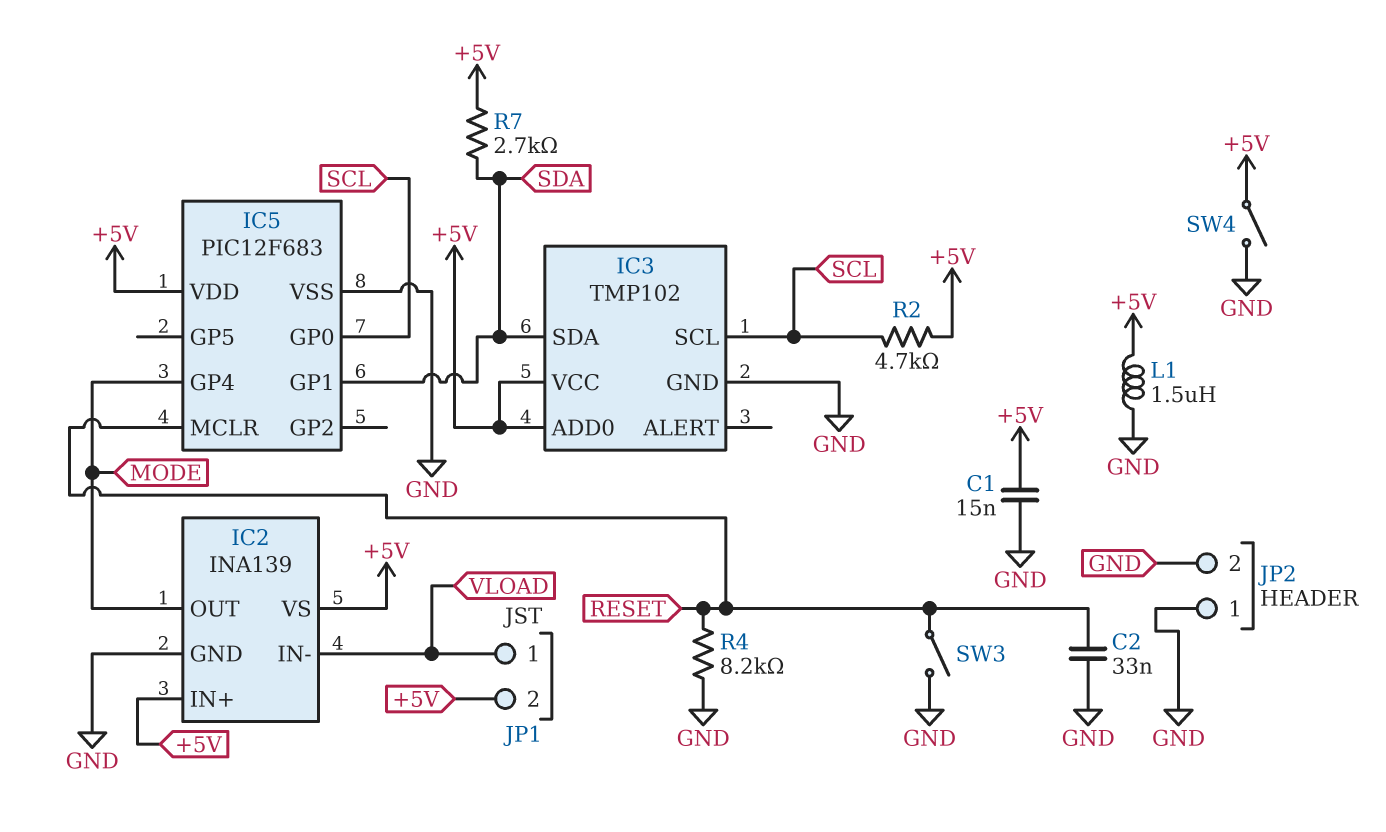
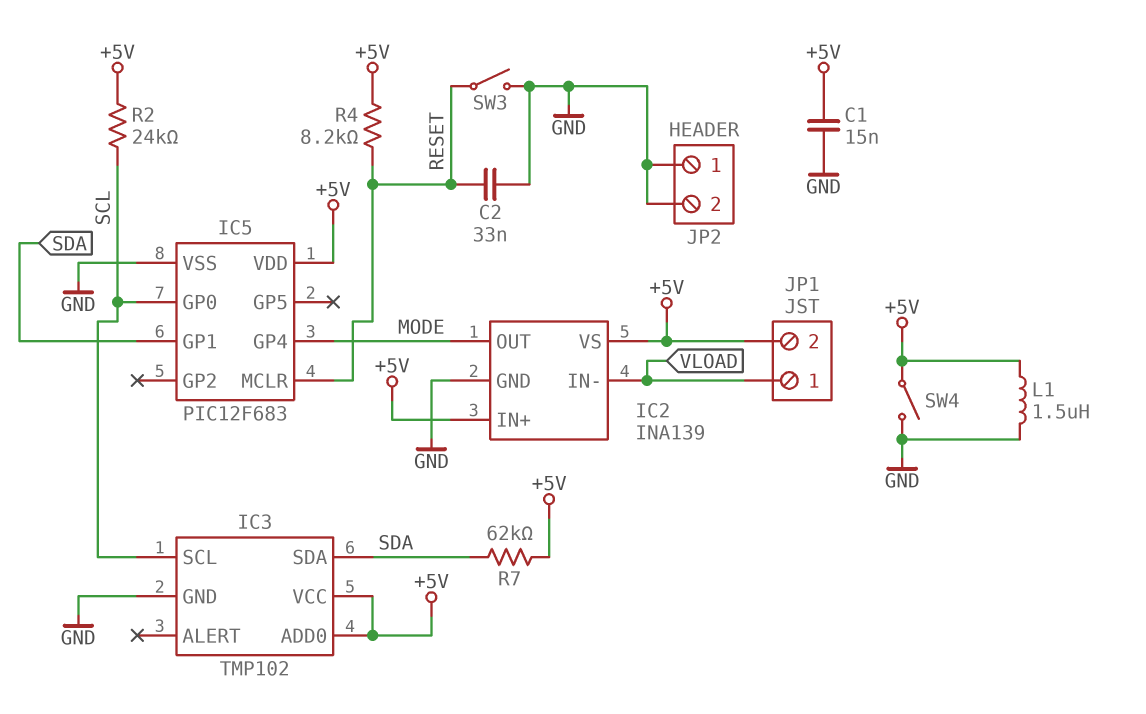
R2: 4.7k (+5V, SCL) -> 24k (+5V, SCL)
R4: 8.2k (GND, RESET) -> 8.2k (+5V, RESET)
R7: 2.7k (+5V, SDA) -> 62k (+5V, SDA)

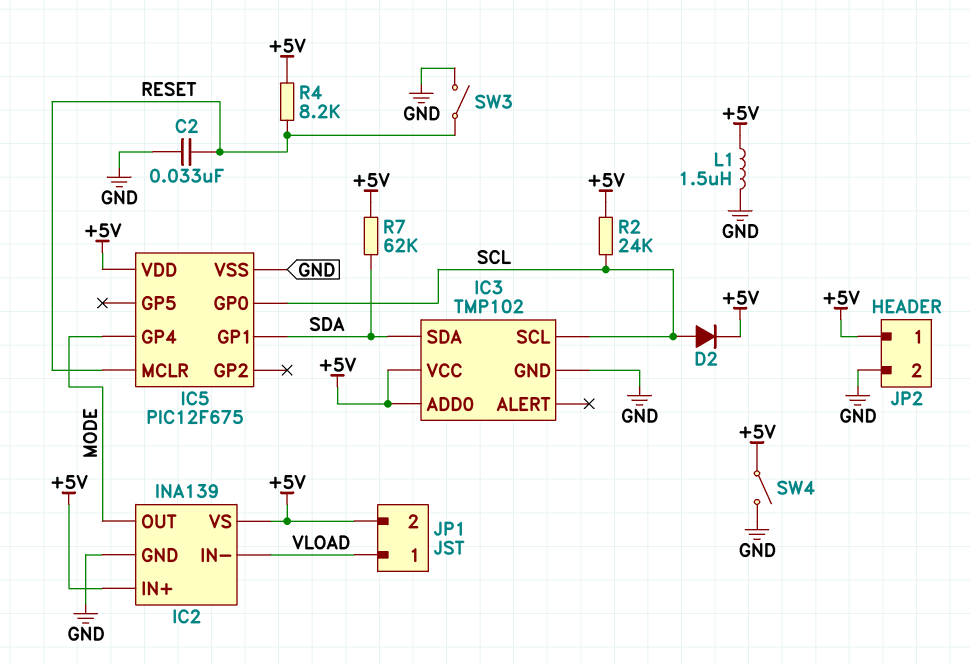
C1: 15nF (+5V, GND) -> none
D2: none -> diode (A SCL, K +5V)
IC5: PIC12F683 -> PIC12F675
JP2 pin 1: GND -> +5V

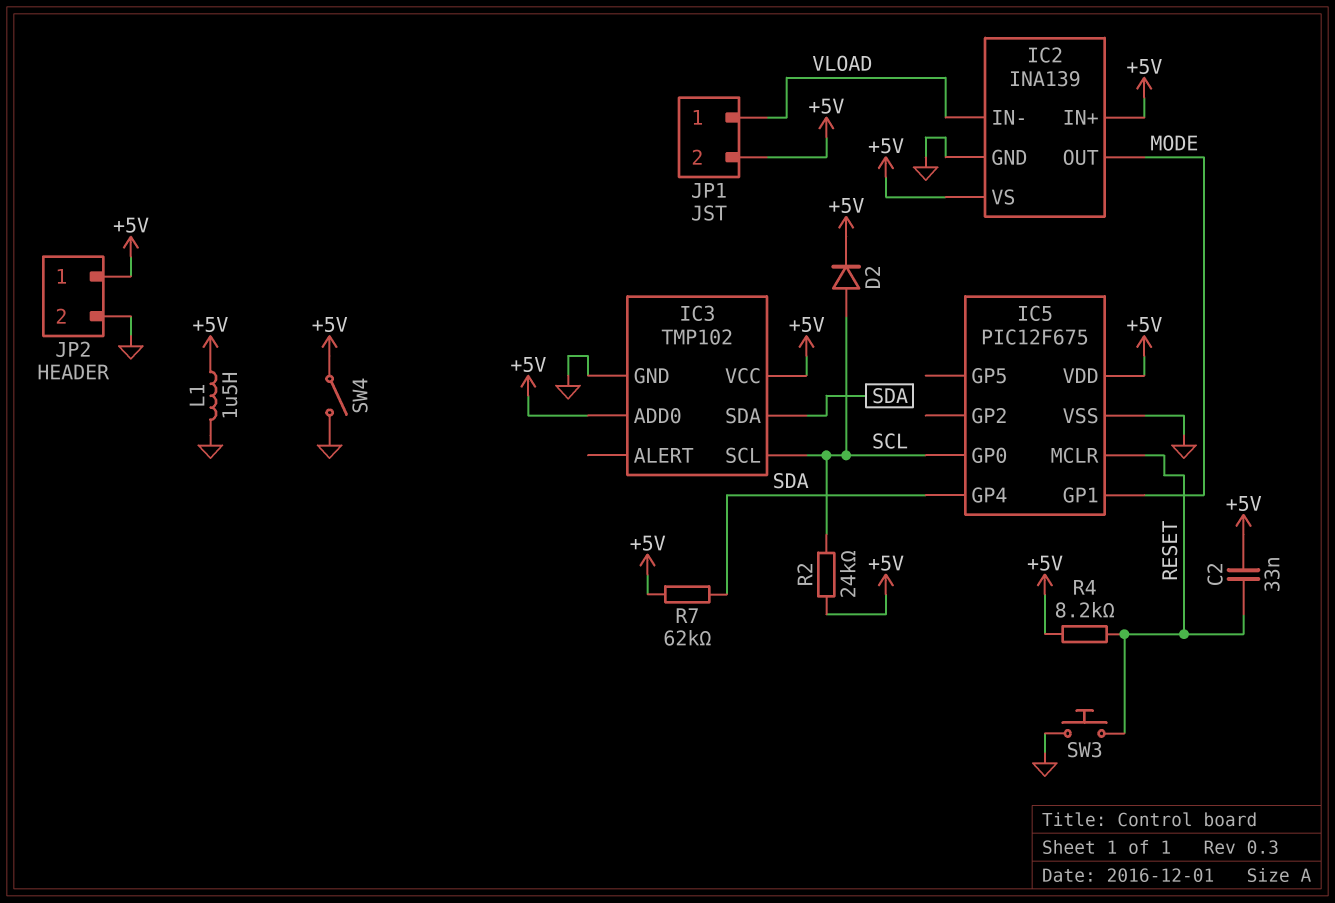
C2: 33nF (GND, RESET) -> 33nF (+5V, RESET)
IC5 pin GP1: SDA -> MODE
IC5 pin GP4: MODE -> SDA
SW3: switch (GND, RESET) -> button (GND, RESET)

